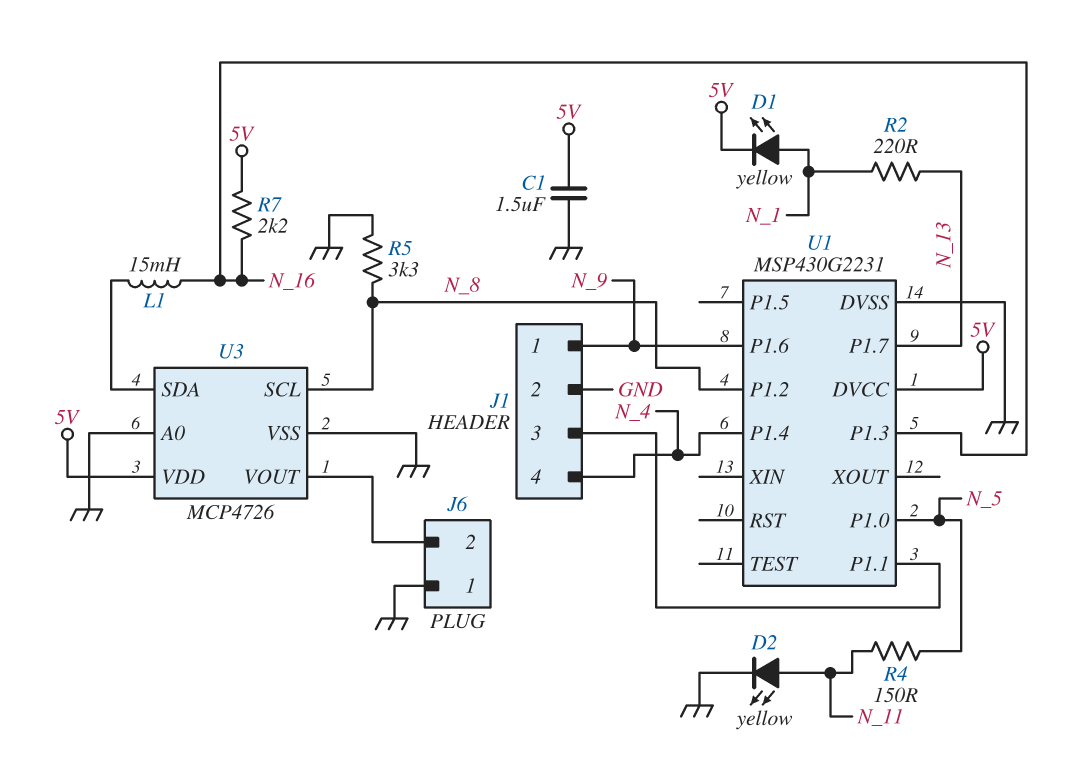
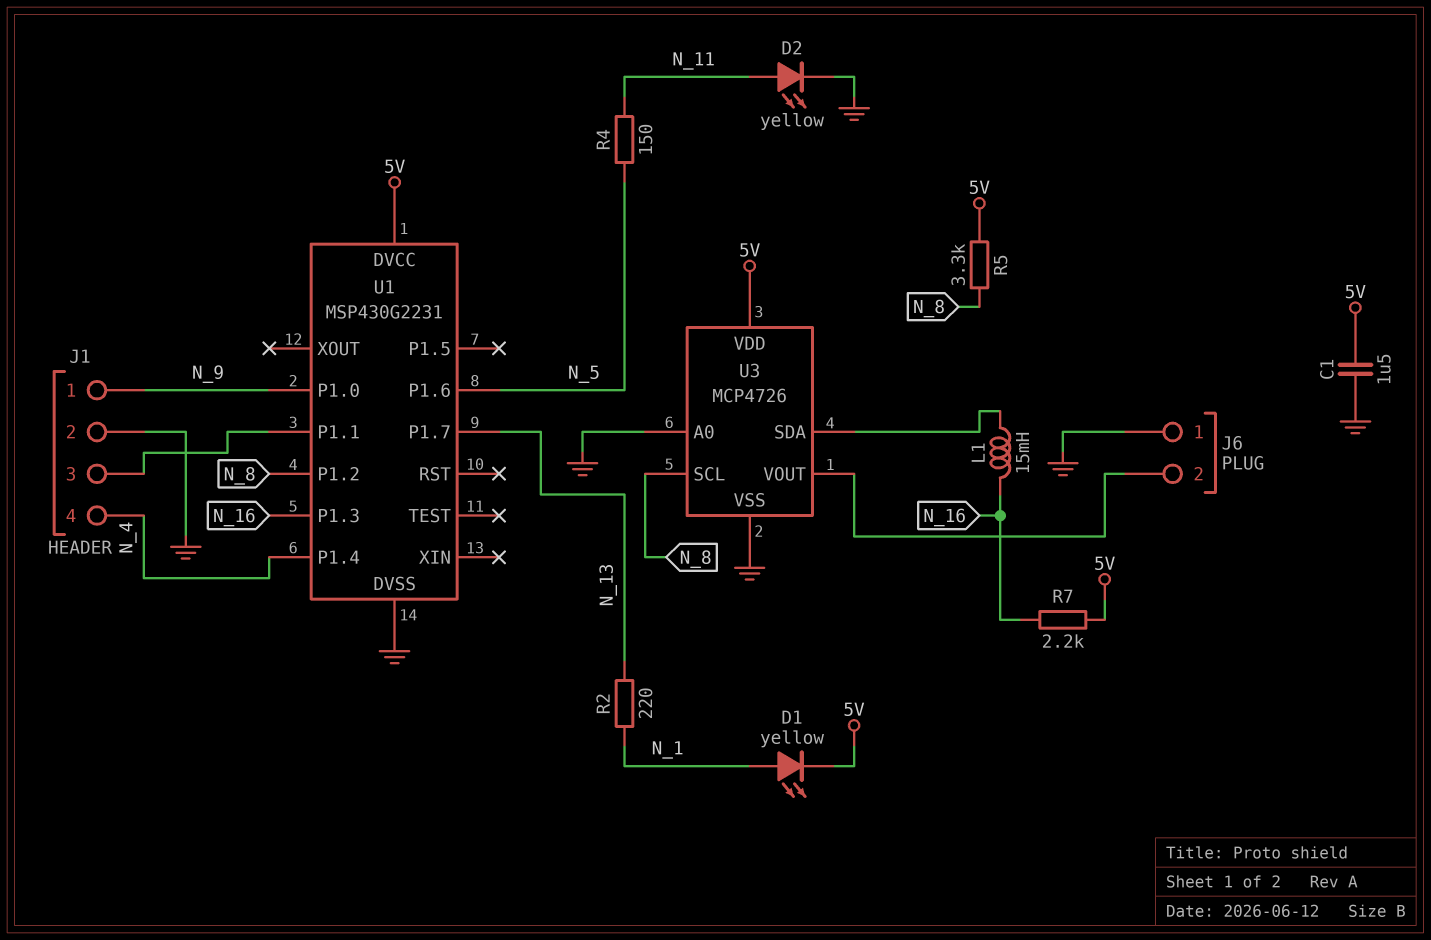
R5: 3.3k (GND, N_8) -> 3.3k (5V, N_8)
U1 pin P1.0: N_5 -> N_9
U1 pin P1.6: N_9 -> N_5

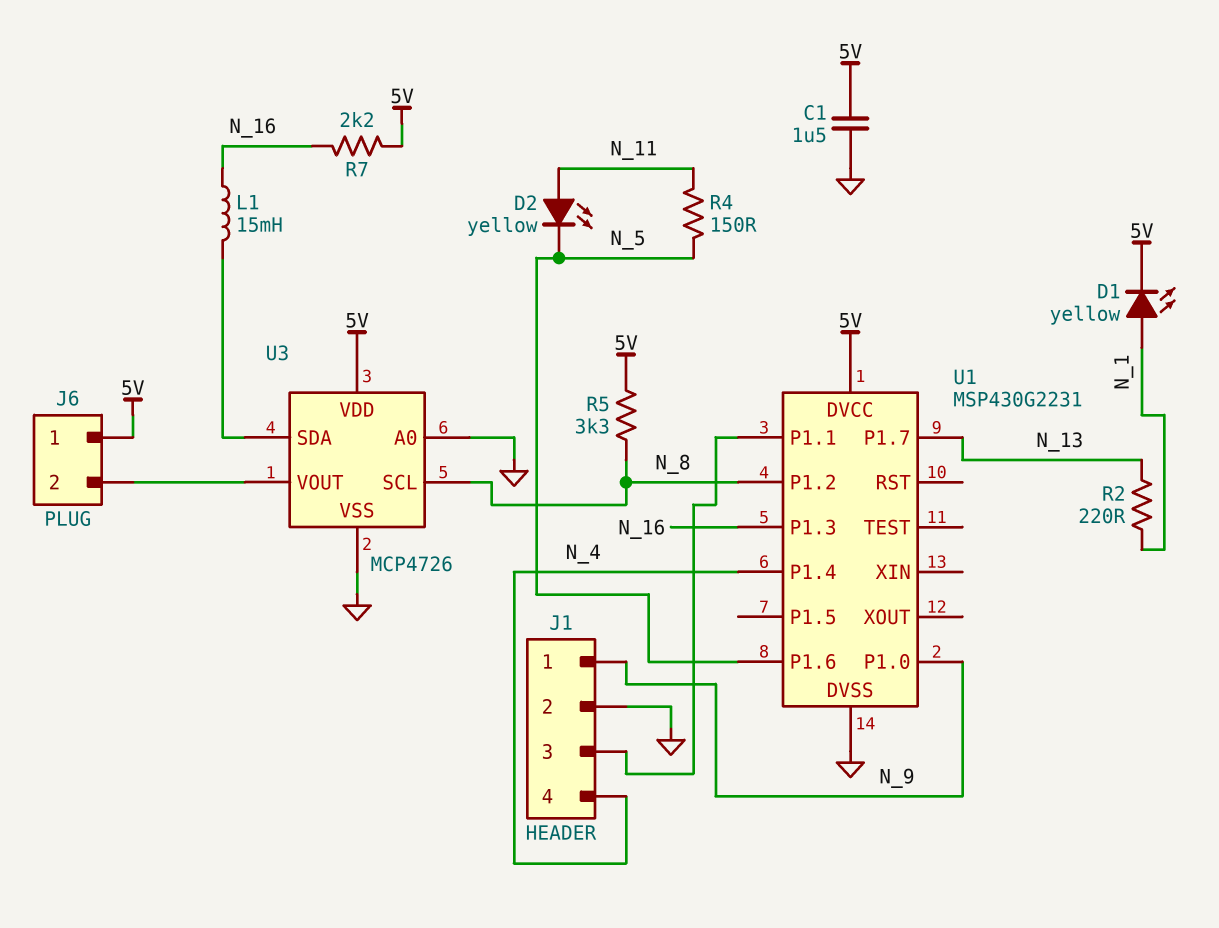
D2: LED yellow (A N_11, K GND) -> LED yellow (A N_11, K N_5)
J6 pin 1: GND -> 5V

